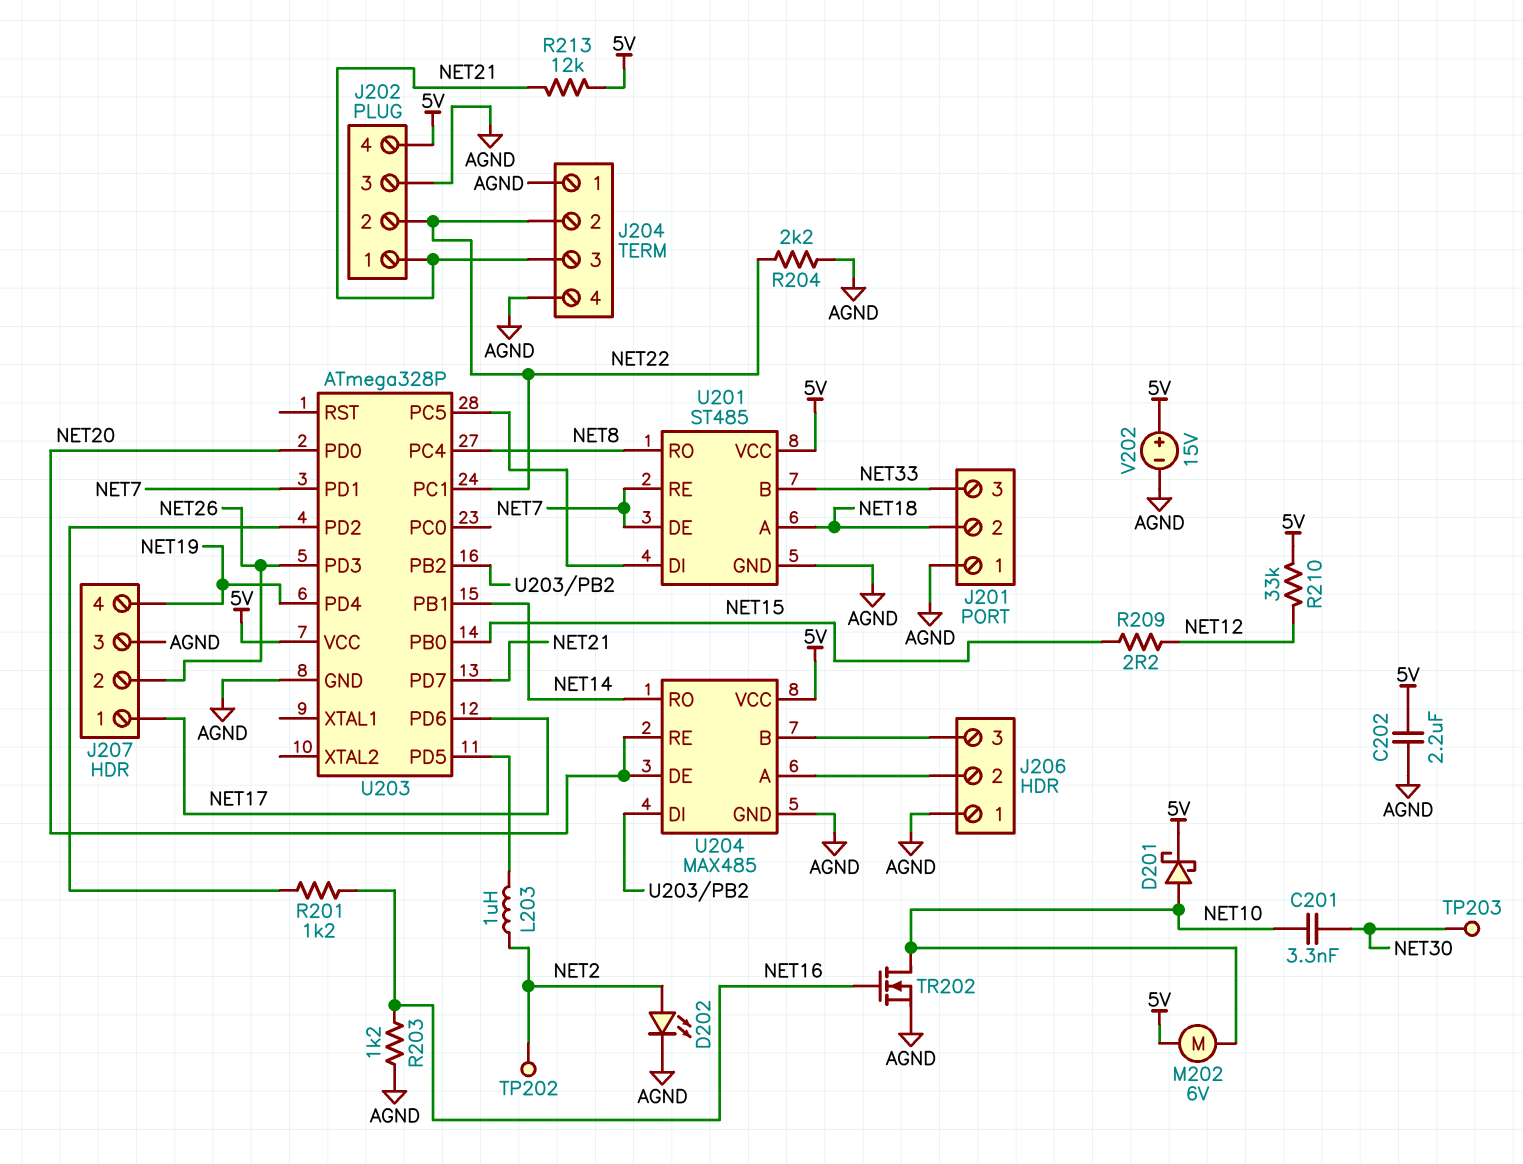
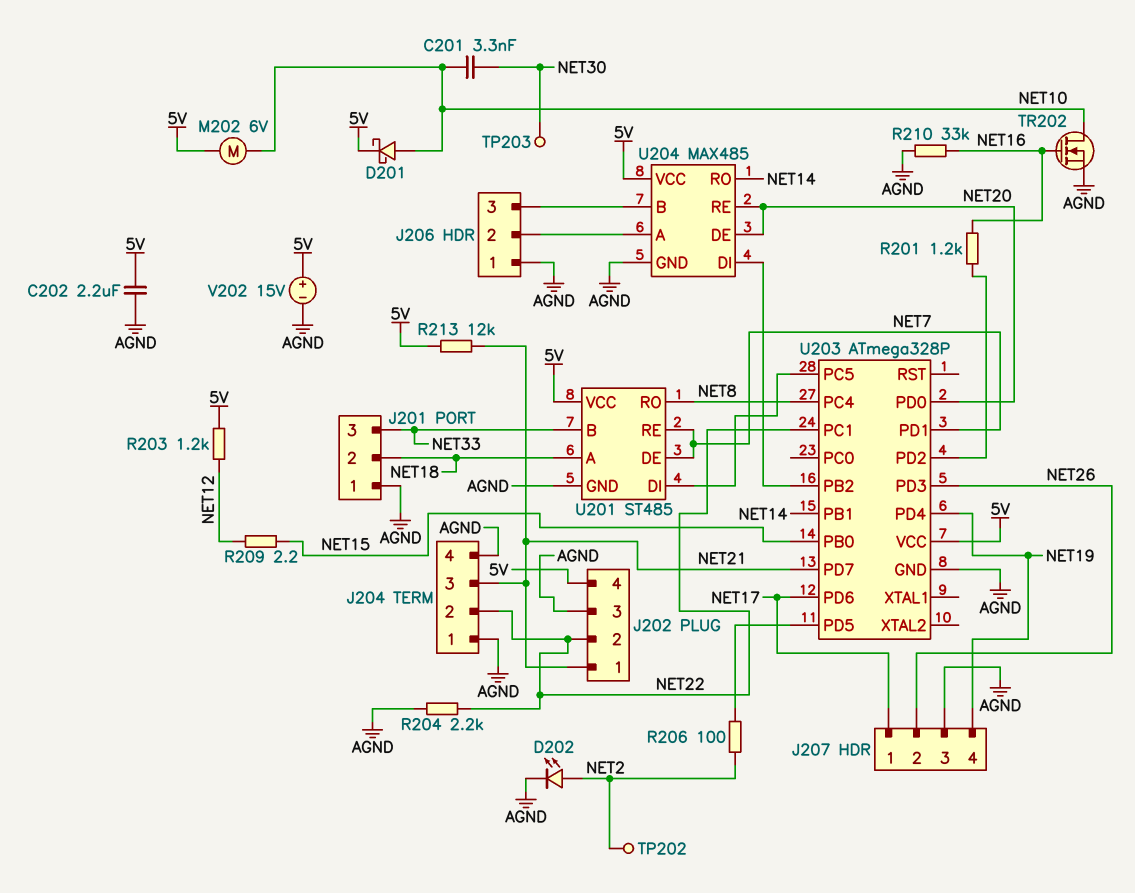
L203: 1uH (NET2, U203/PD5) -> none
R203: 1.2k (AGND, NET16) -> 1.2k (5V, NET12)
R206: none -> 100 (NET2, U203/PD5)
R210: 33k (5V, NET12) -> 33k (AGND, NET16)

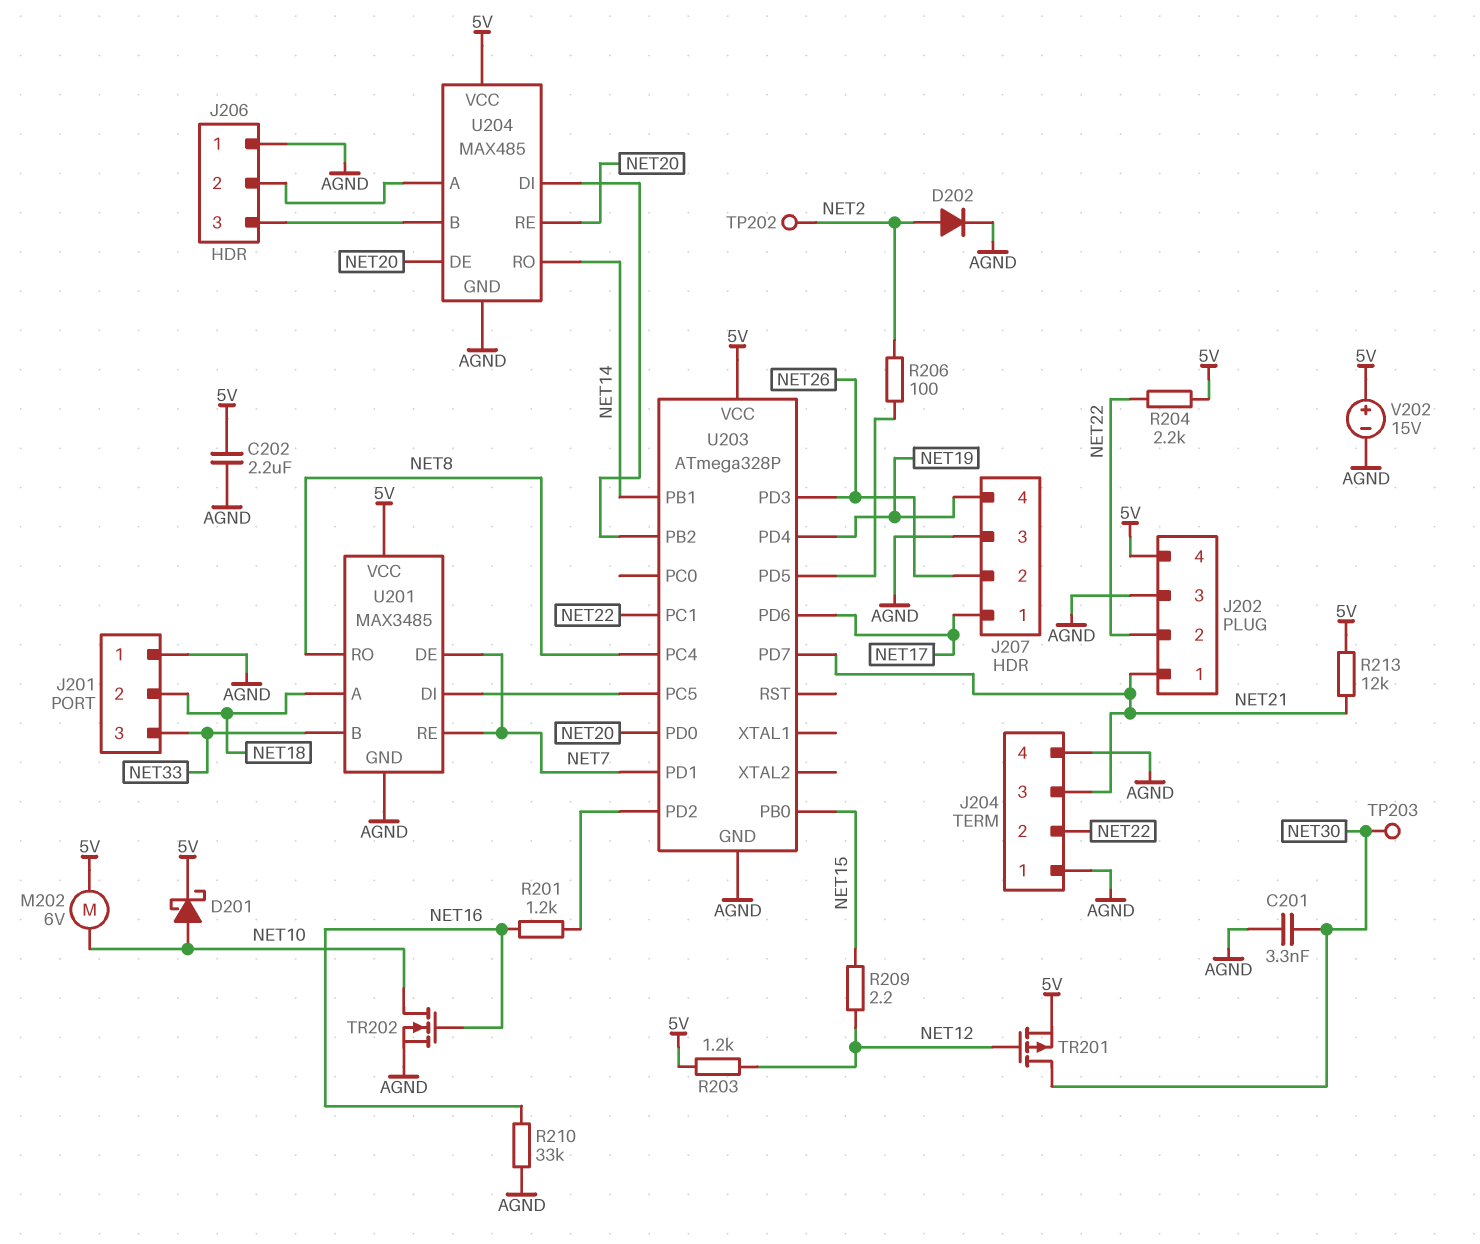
C201: 3.3nF (NET10, NET30) -> 3.3nF (AGND, NET30)
D202: LED (A NET2, K AGND) -> diode (A NET2, K AGND)
R204: 2.2k (AGND, NET22) -> 2.2k (5V, NET22)
TR201: none -> PMOS (G NET12, D NET30, S 5V)
U201: ST485 -> MAX3485

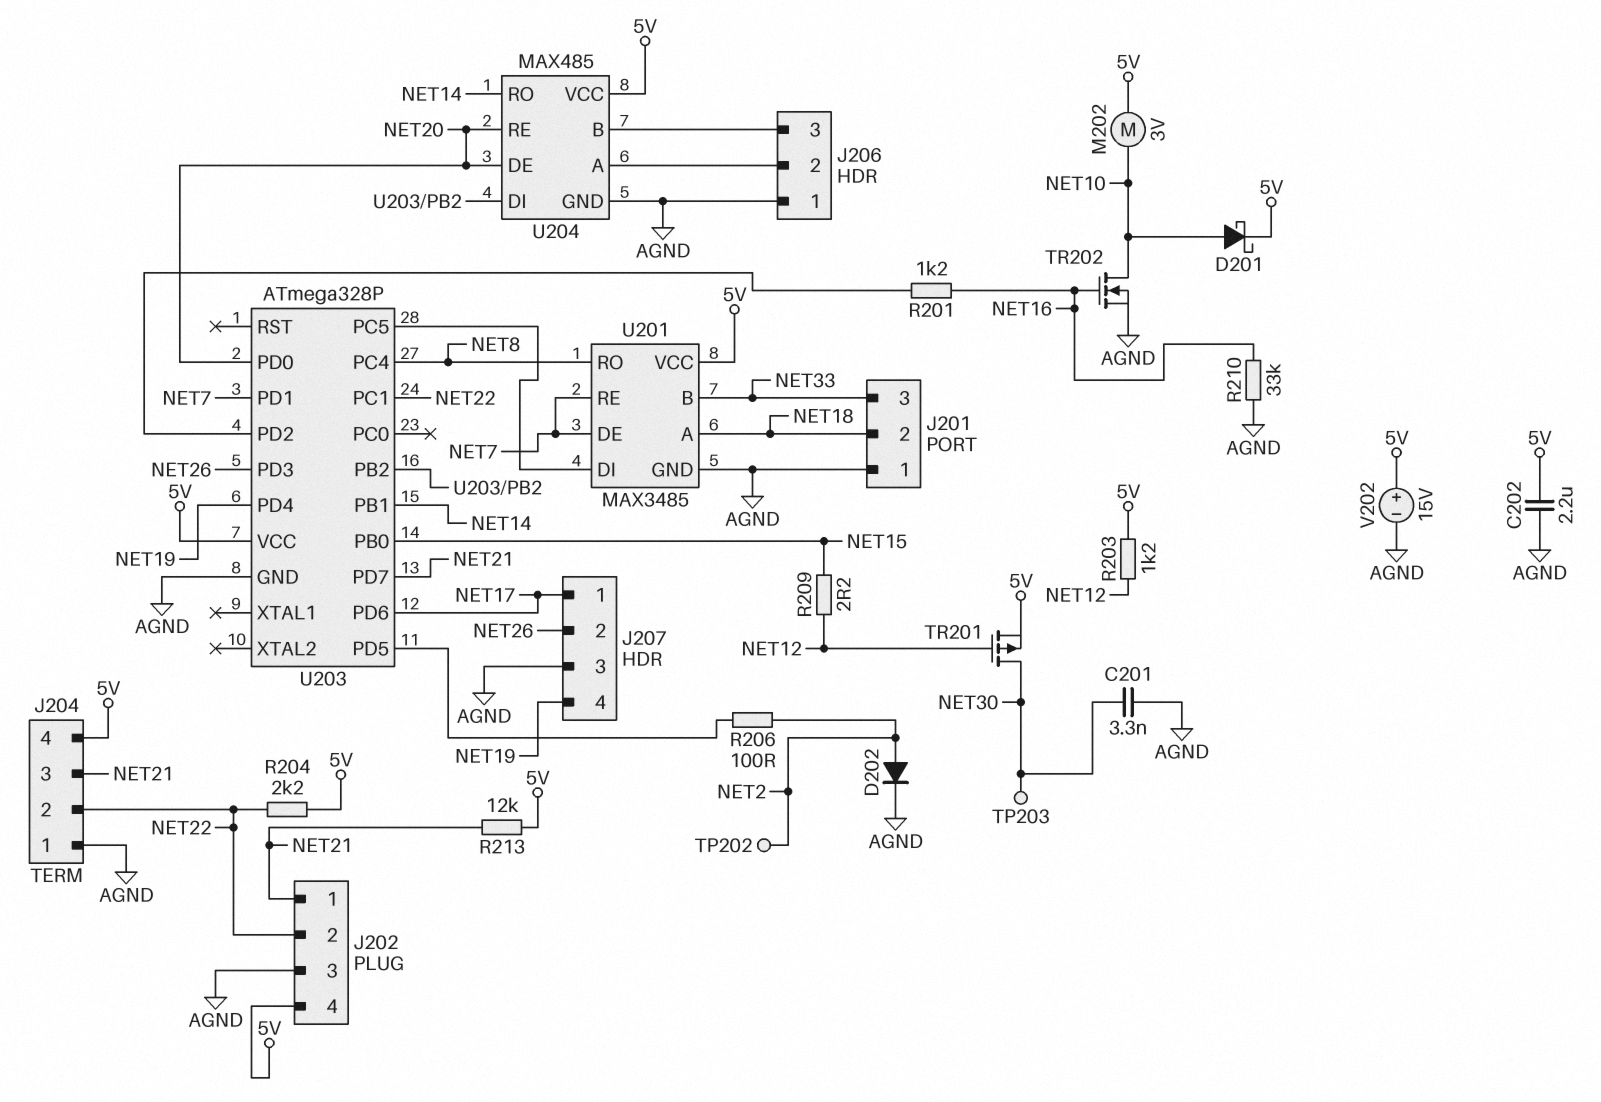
J204 pin 4: AGND -> 5V
M202: motor 6V (5V, NET10) -> motor 3V (5V, NET10)

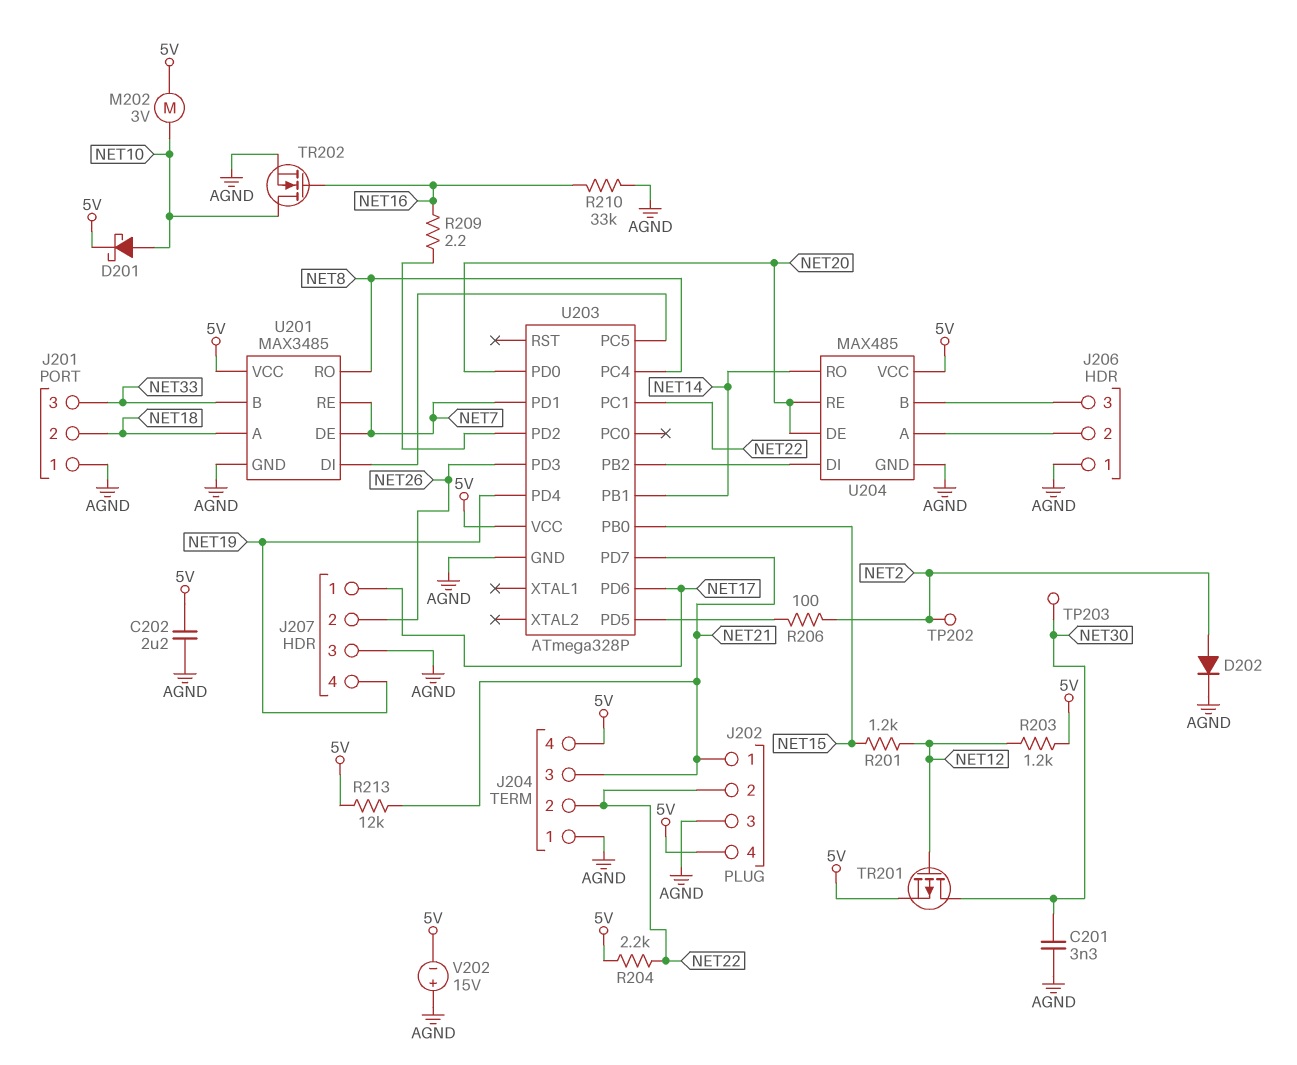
R201: 1.2k (NET16, U203/PD2) -> 1.2k (NET12, NET15)
R209: 2.2 (NET12, NET15) -> 2.2 (NET16, U203/PD2)
V202: 15V (plus 5V, minus AGND) -> 15V (plus AGND, minus 5V)

